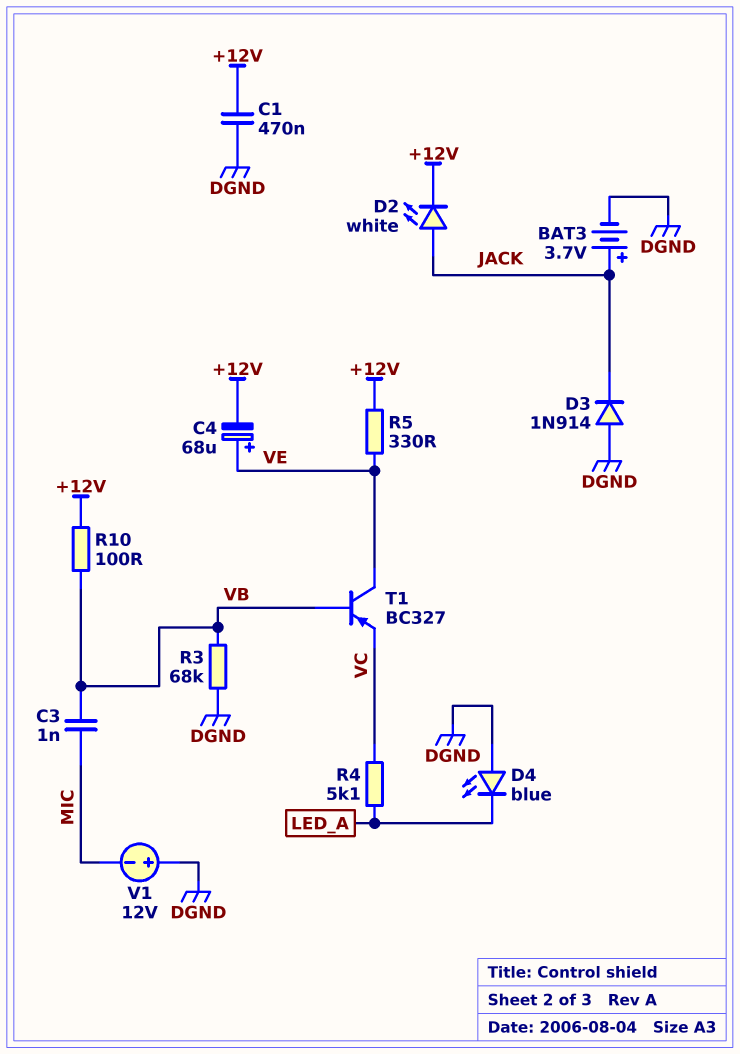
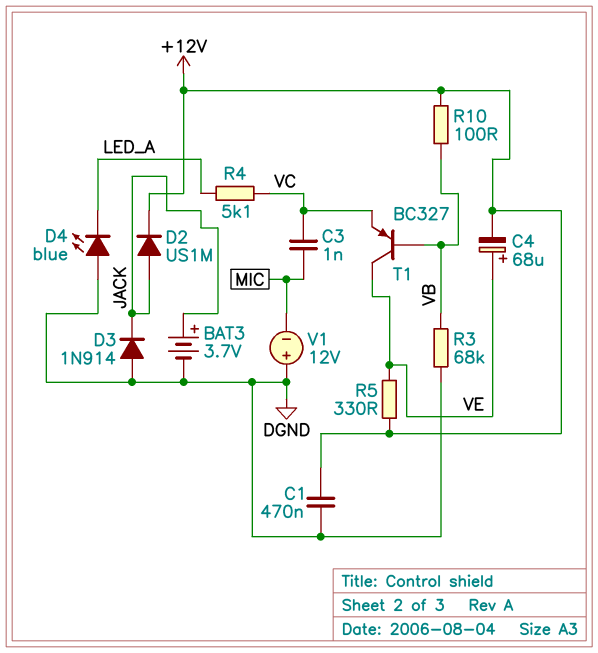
C3: 1nF (MIC, VB) -> 1nF (MIC, VC)
D2: LED white (A JACK, K +12V) -> diode US1M (A JACK, K +12V)

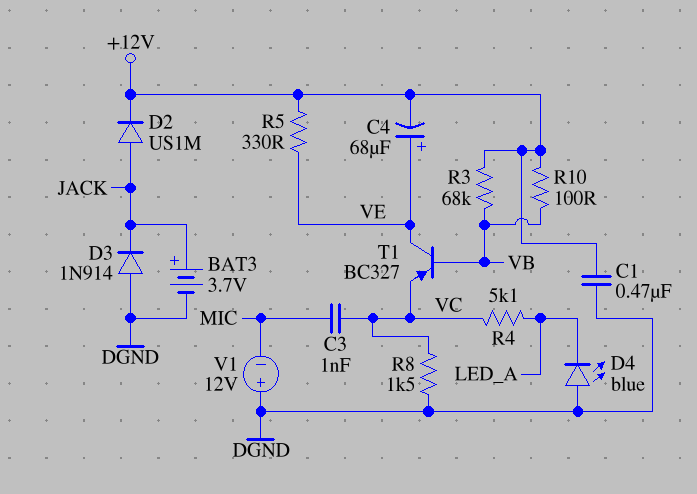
R3: 68k (DGND, VB) -> 68k (+12V, VB)
R8: none -> 1.5k (DGND, VC)

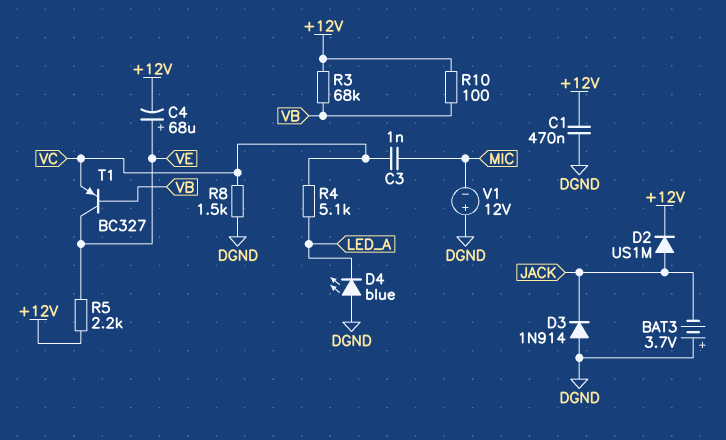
BAT3: 3.7V (plus JACK, minus DGND) -> 3.7V (plus DGND, minus JACK)
R5: 330 (+12V, VE) -> 2.2k (+12V, VE)

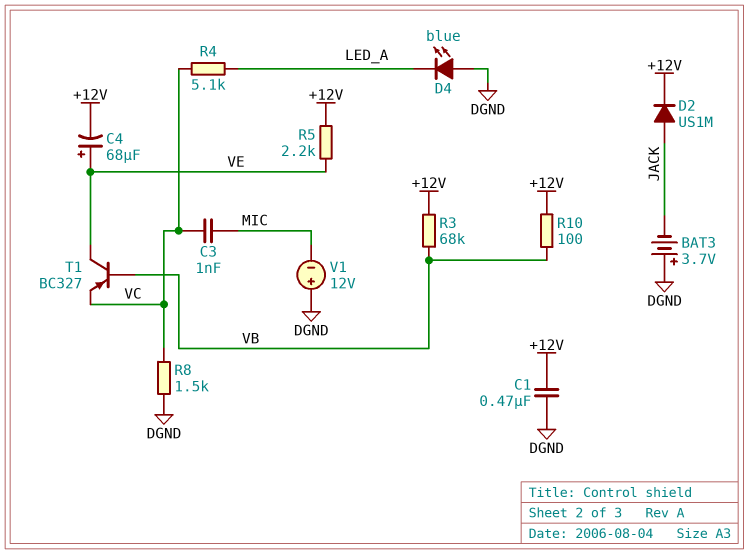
D3: diode 1N914 (A DGND, K JACK) -> none

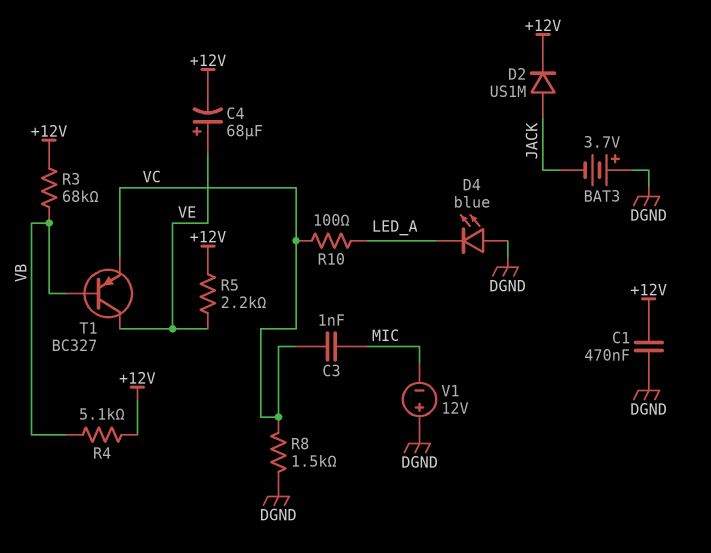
R4: 5.1k (LED_A, VC) -> 5.1k (+12V, VB)
R10: 100 (+12V, VB) -> 100 (LED_A, VC)

